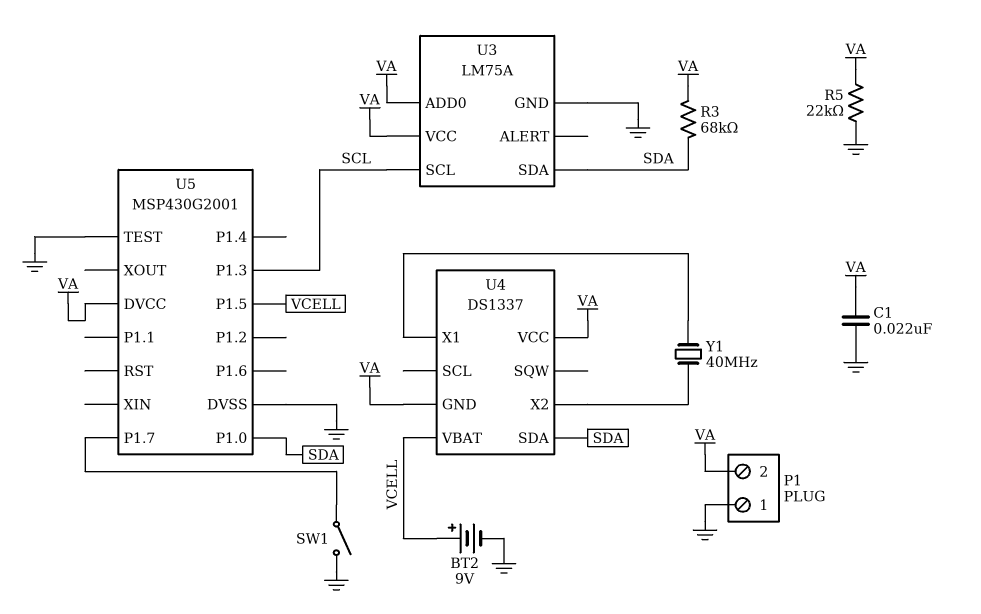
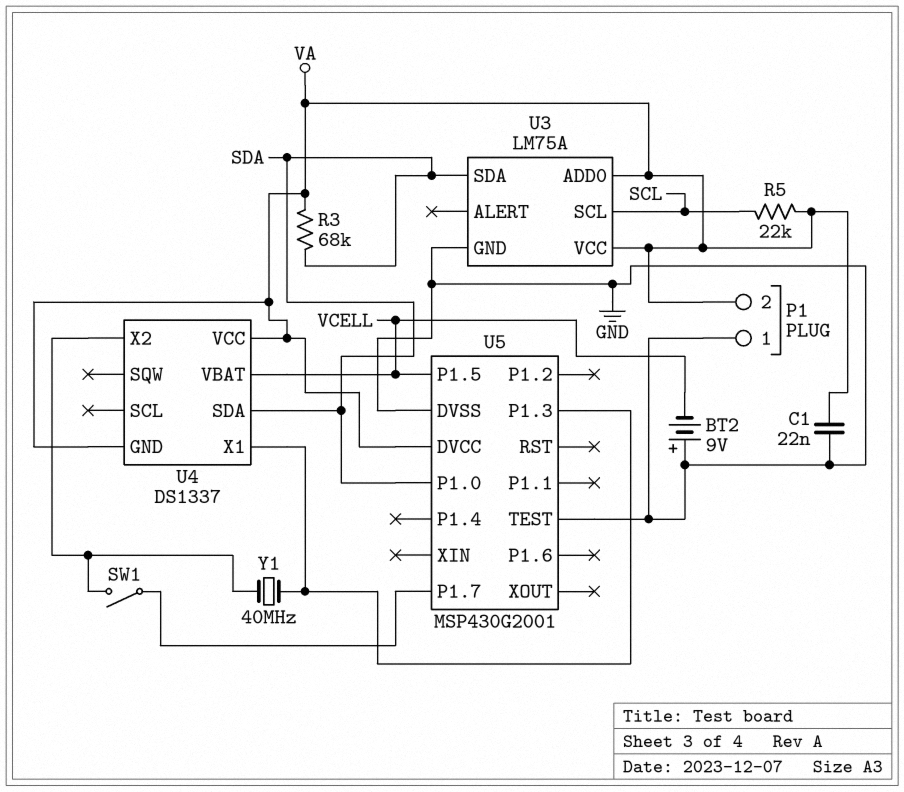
BT2: 9V (plus VCELL, minus GND) -> 9V (plus GND, minus VCELL)
R5: 22k (GND, VA) -> 22k (SCL, VA)
SW1: switch (GND, U5/P1.7) -> switch (U4/X2, U5/P1.7)
U5 pin P1.3: SCL -> U4/X1

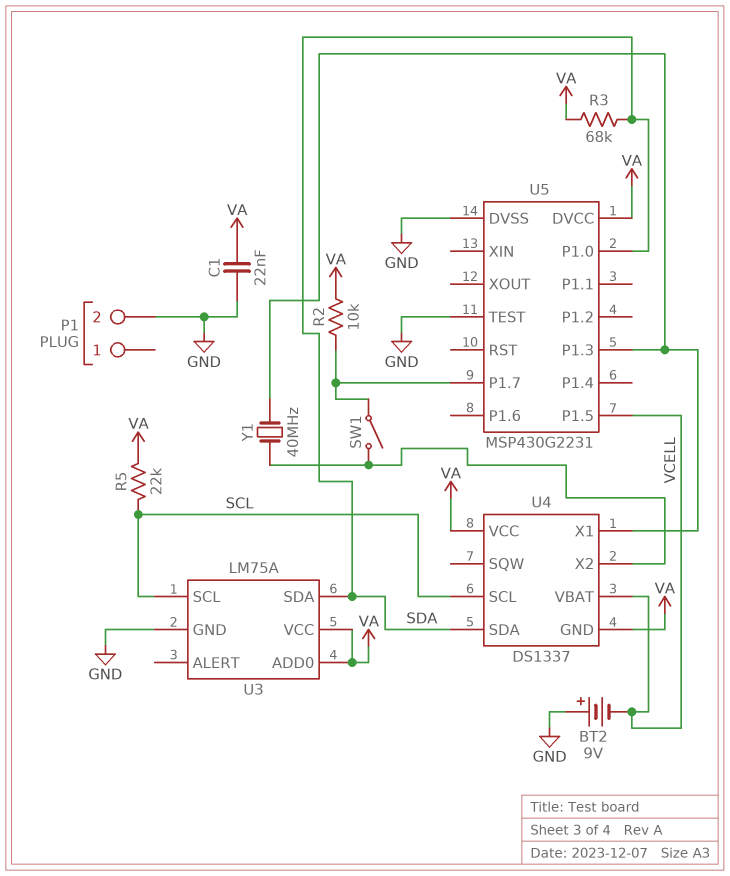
P1 pin 1: GND -> none
P1 pin 2: VA -> GND
R2: none -> 10k (U5/P1.7, VA)
U4 pin SCL: none -> SCL
U5: MSP430G2001 -> MSP430G2231

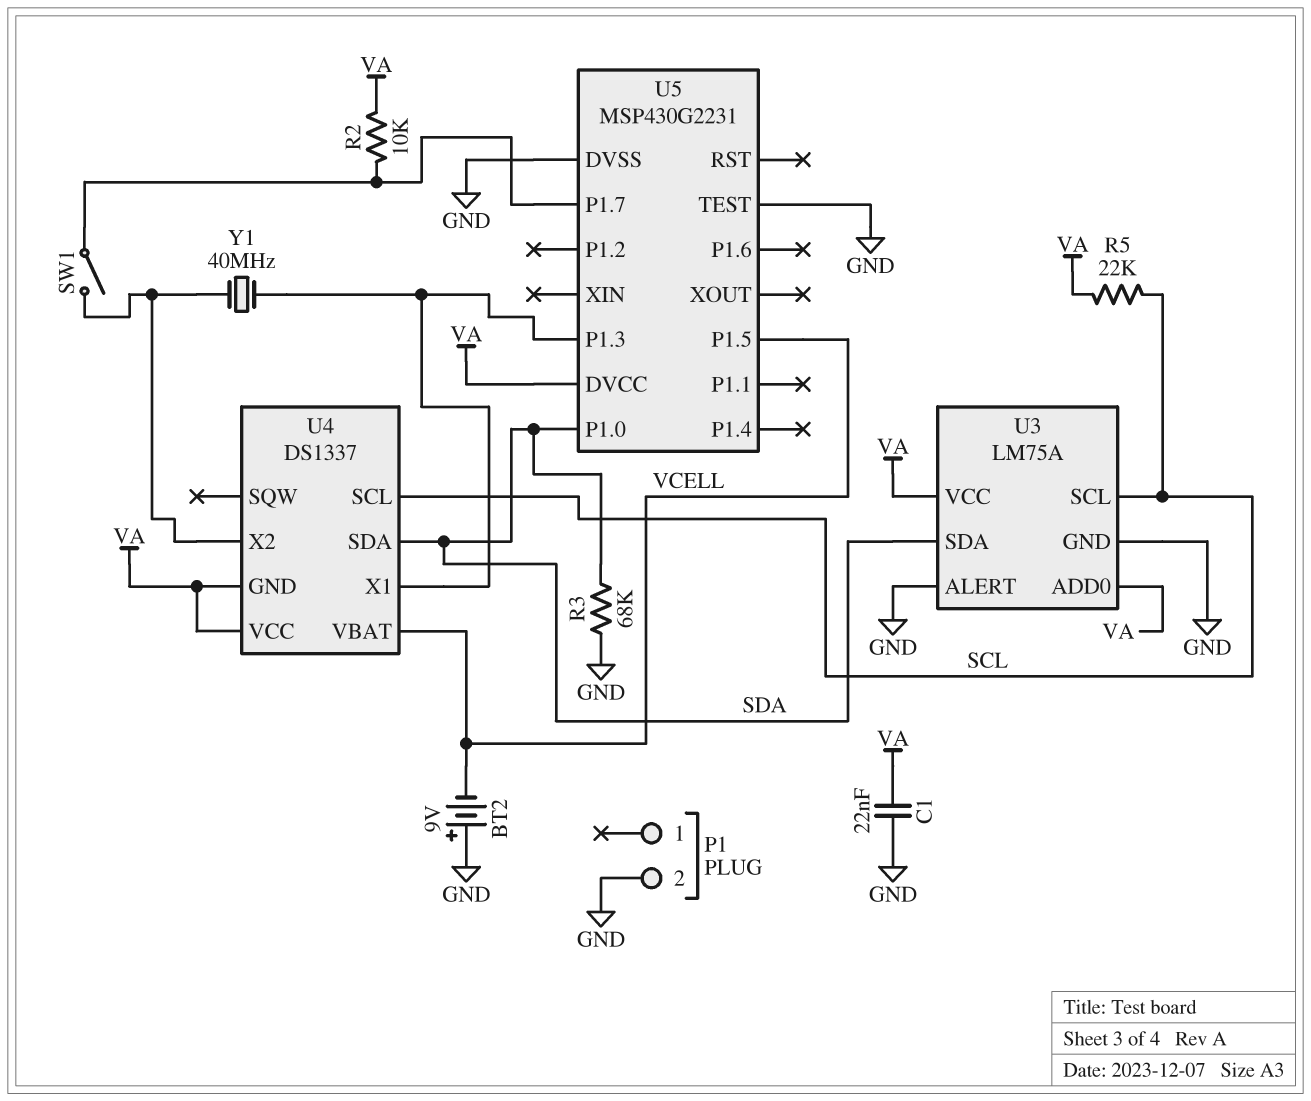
R3: 68k (SDA, VA) -> 68k (GND, SDA)
U3 pin ALERT: none -> GND

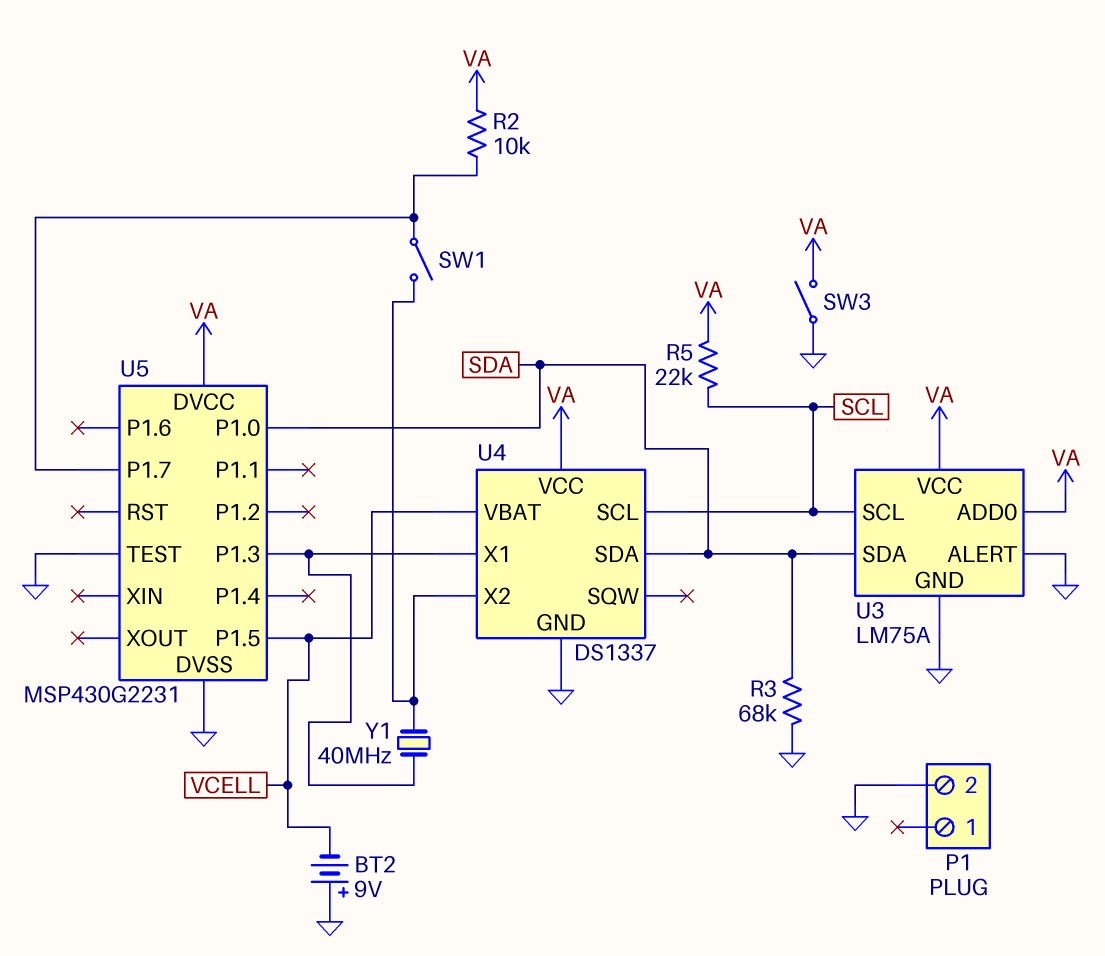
C1: 22nF (GND, VA) -> none
SW3: none -> switch (GND, VA)
U4 pin GND: VA -> GND

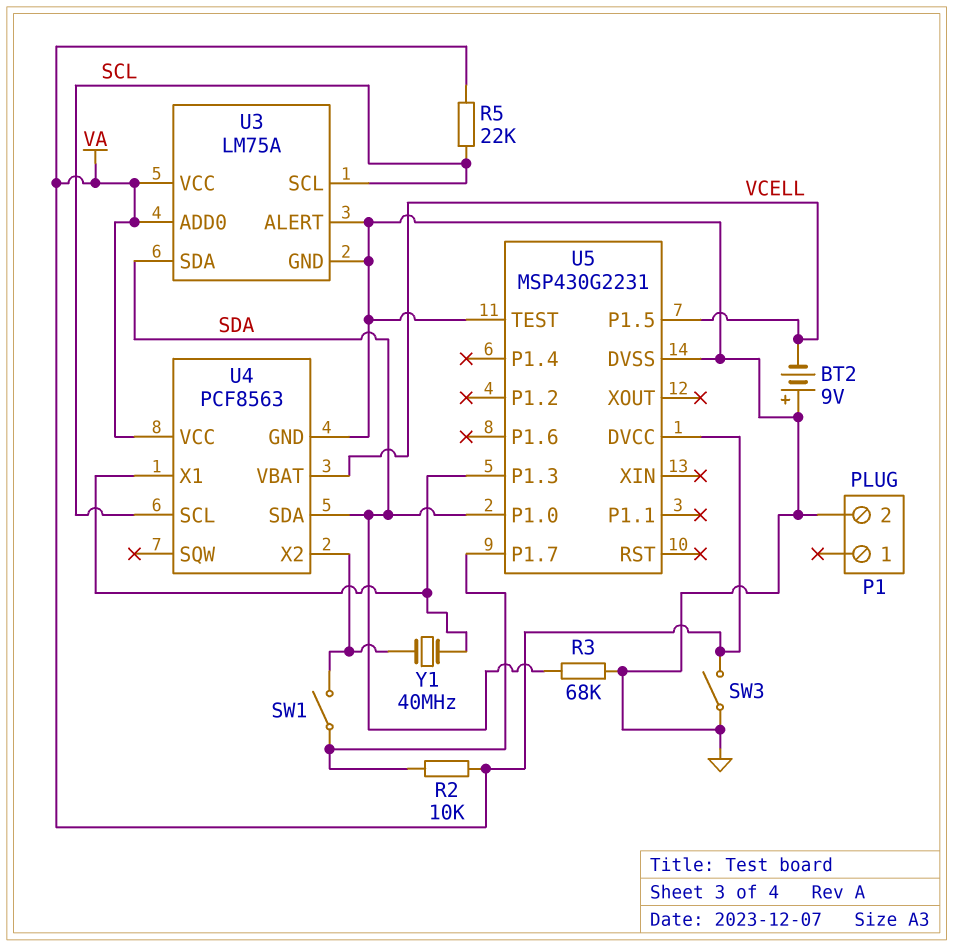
U4: DS1337 -> PCF8563

